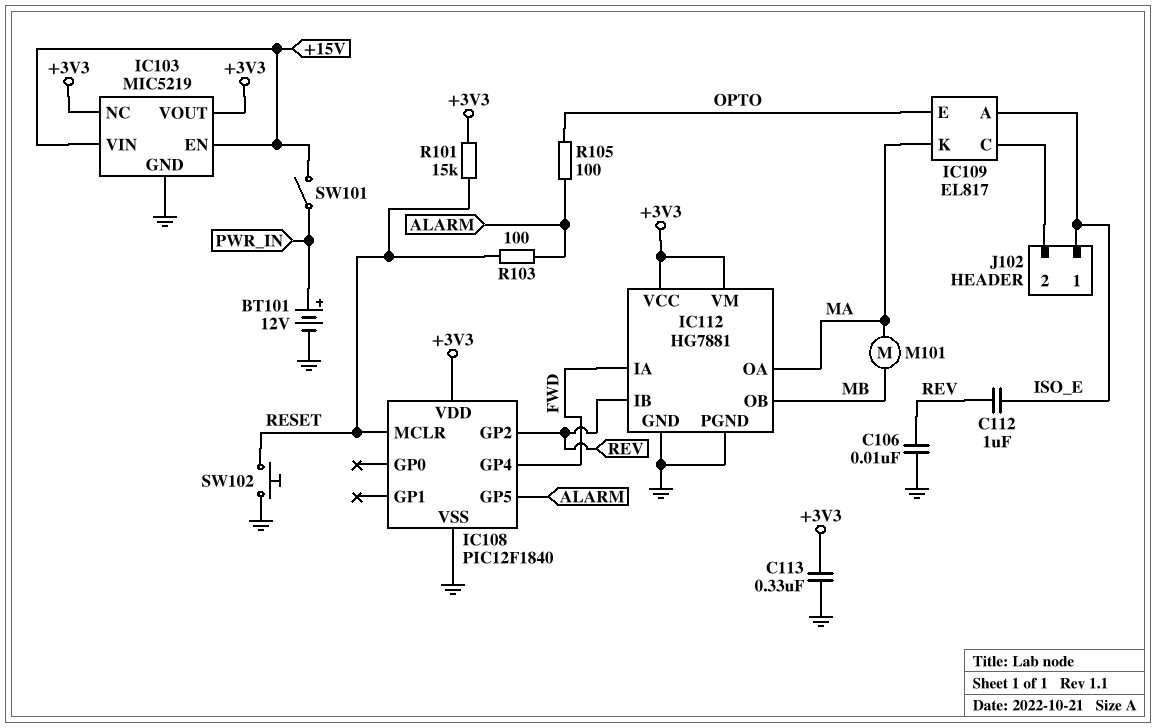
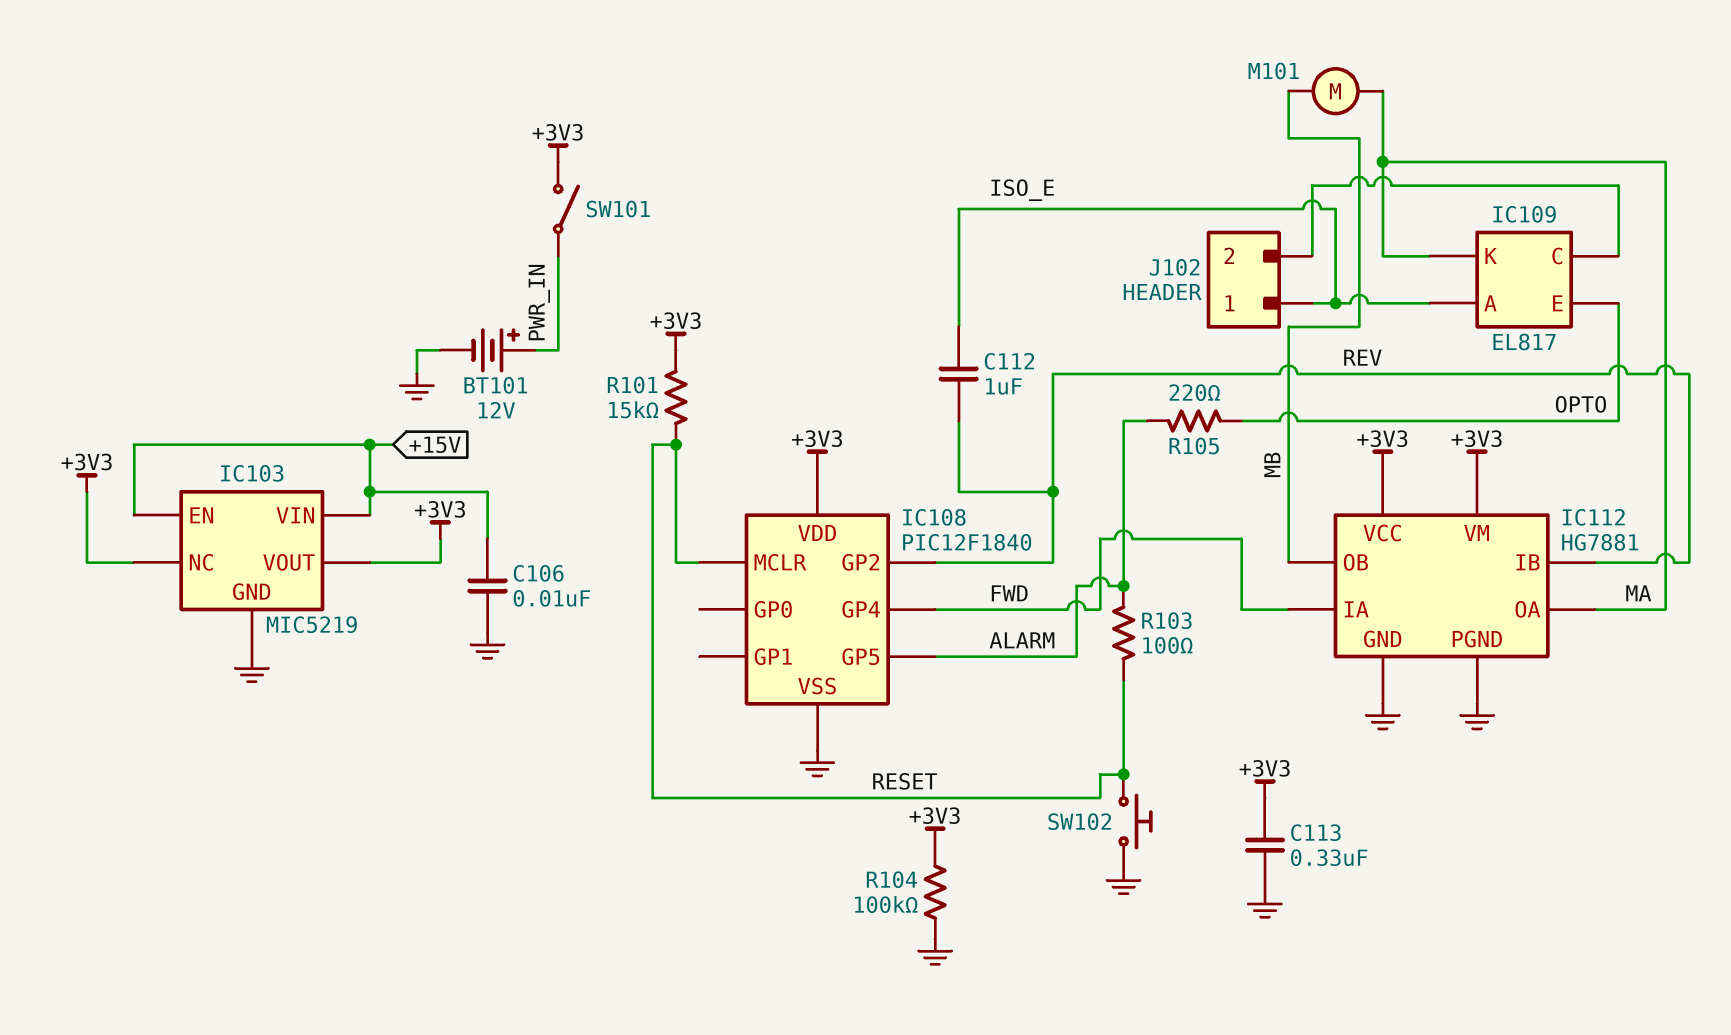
C106: 10nF (GND, REV) -> 10nF (+15V, GND)
R104: none -> 100k (+3V3, GND)
R105: 100 (ALARM, OPTO) -> 220 (ALARM, OPTO)
SW101: switch (+15V, PWR_IN) -> switch (+3V3, PWR_IN)

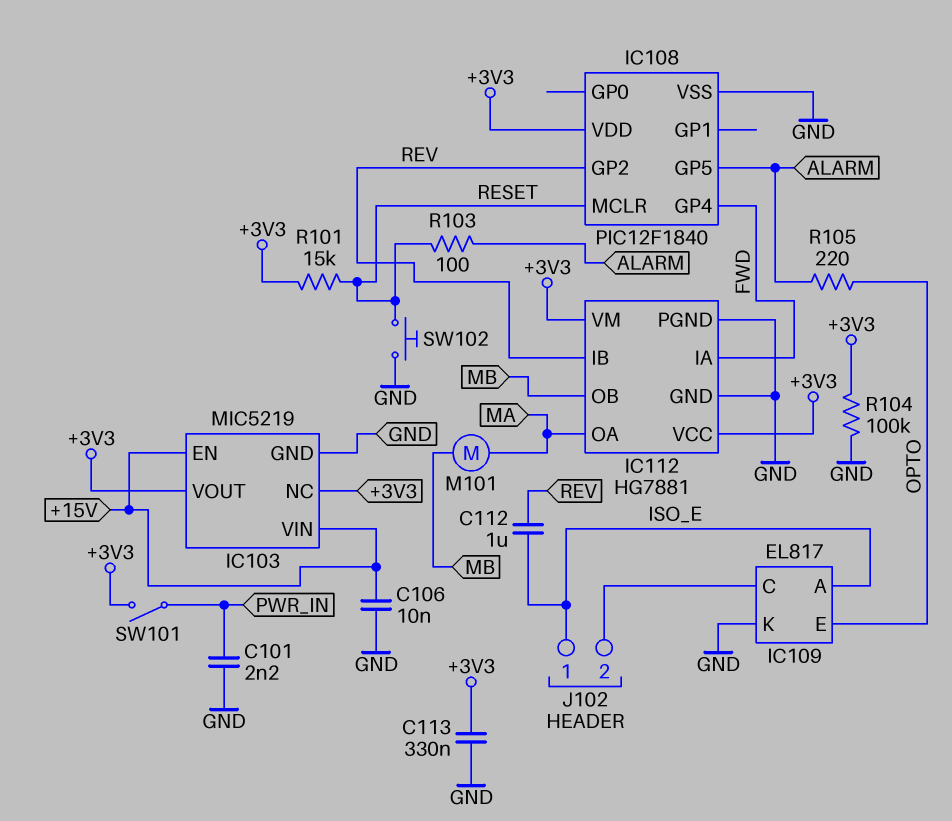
BT101: 12V (plus PWR_IN, minus GND) -> none
C101: none -> 2.2nF (GND, PWR_IN)
IC109 pin K: MA -> GND

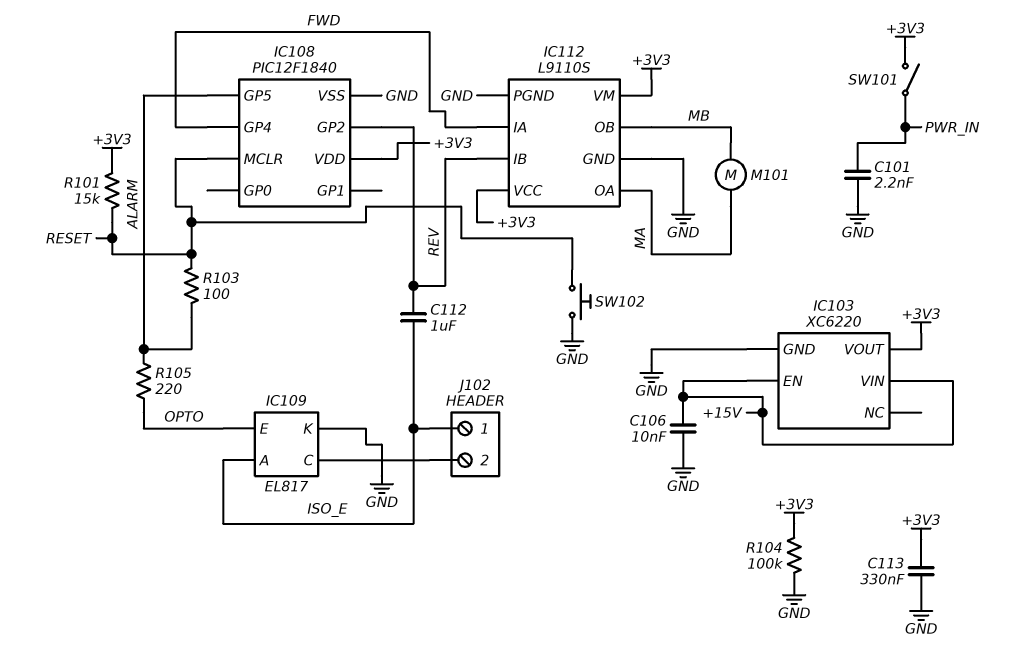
IC103: MIC5219 -> XC6220
IC103 pin NC: +3V3 -> none
IC112: HG7881 -> L9110S

